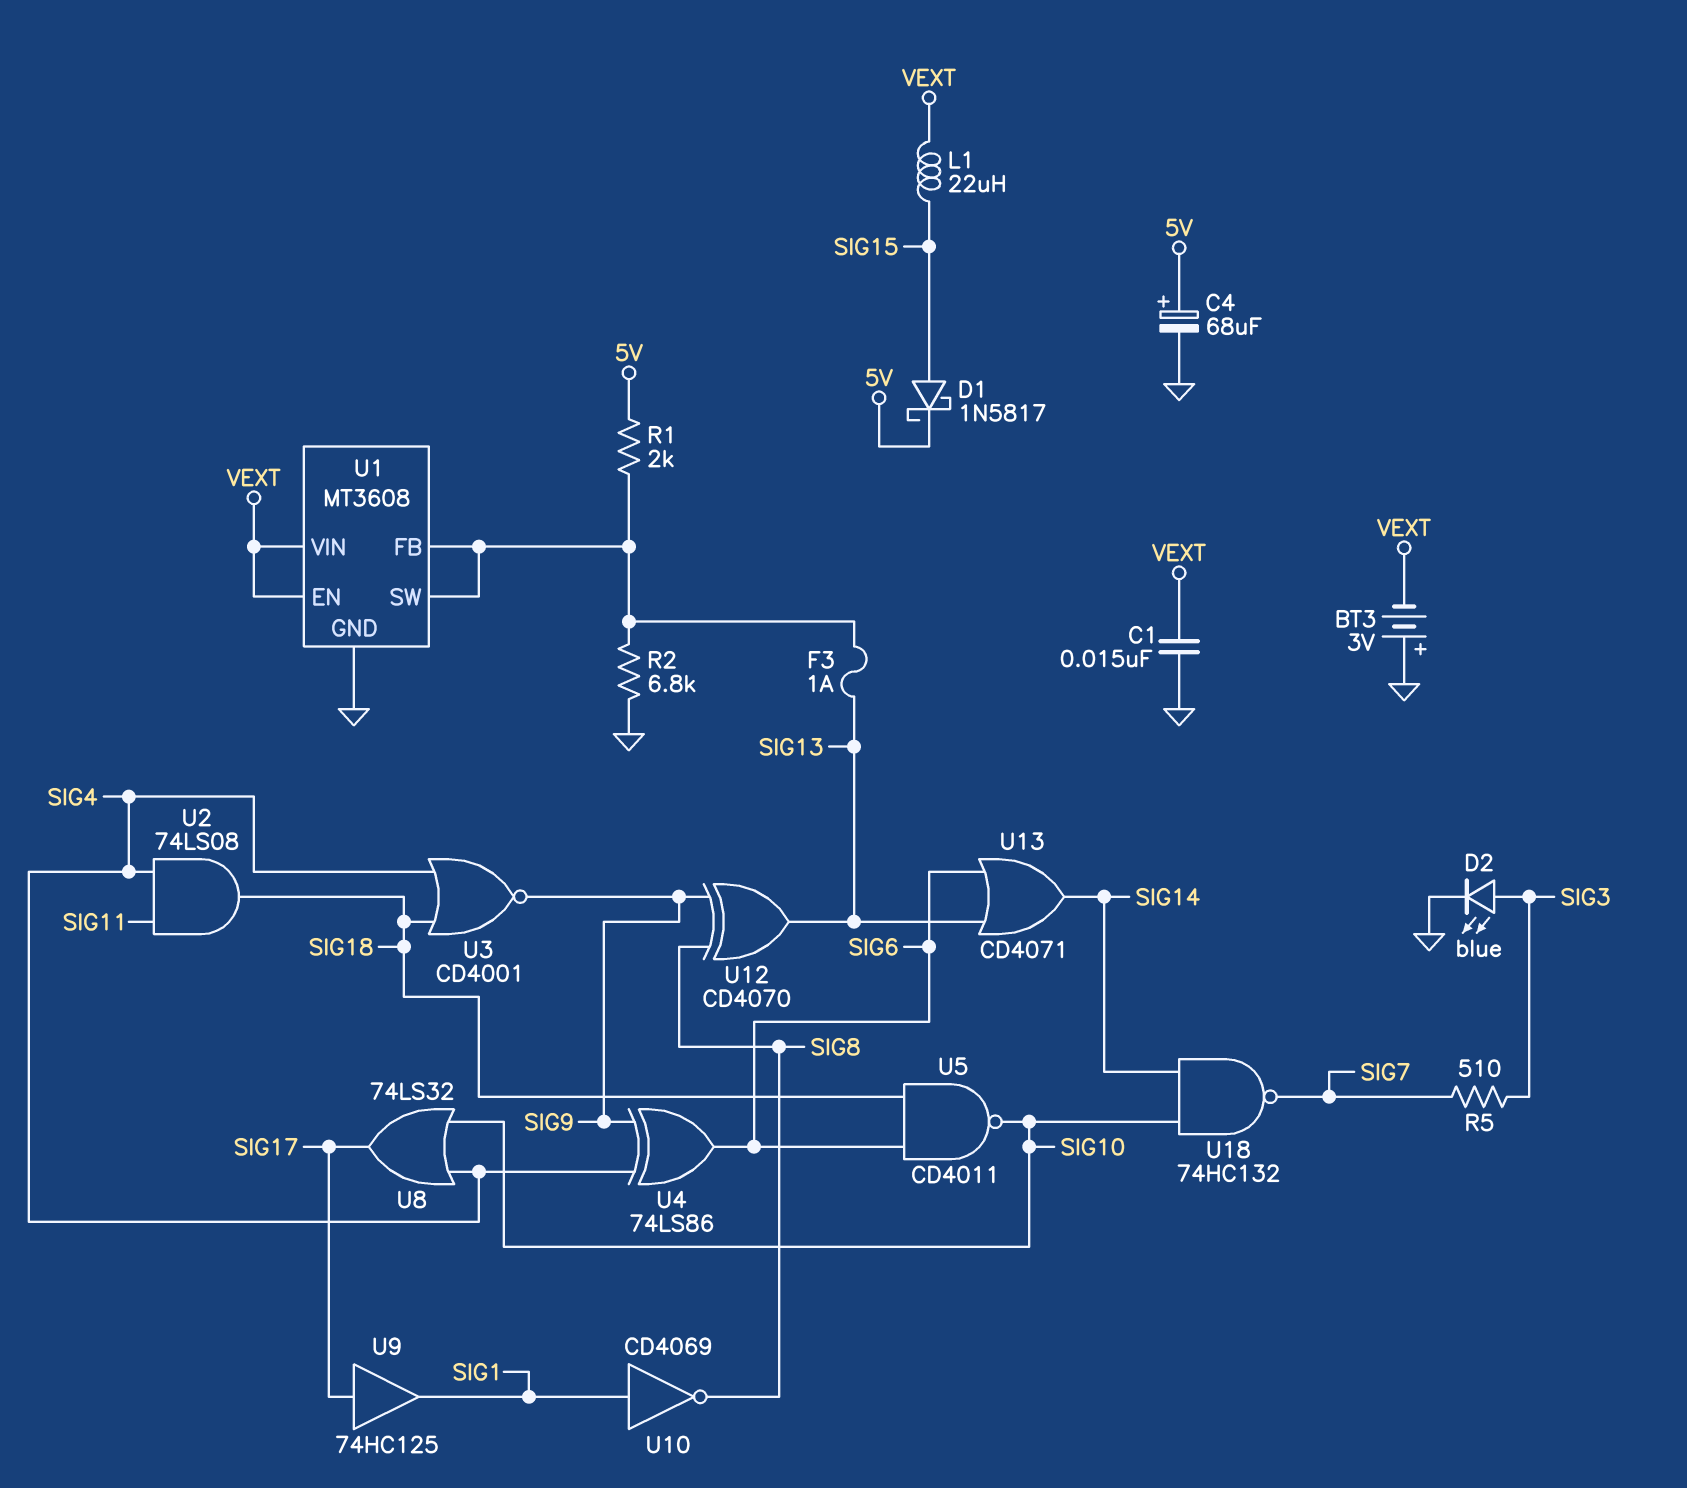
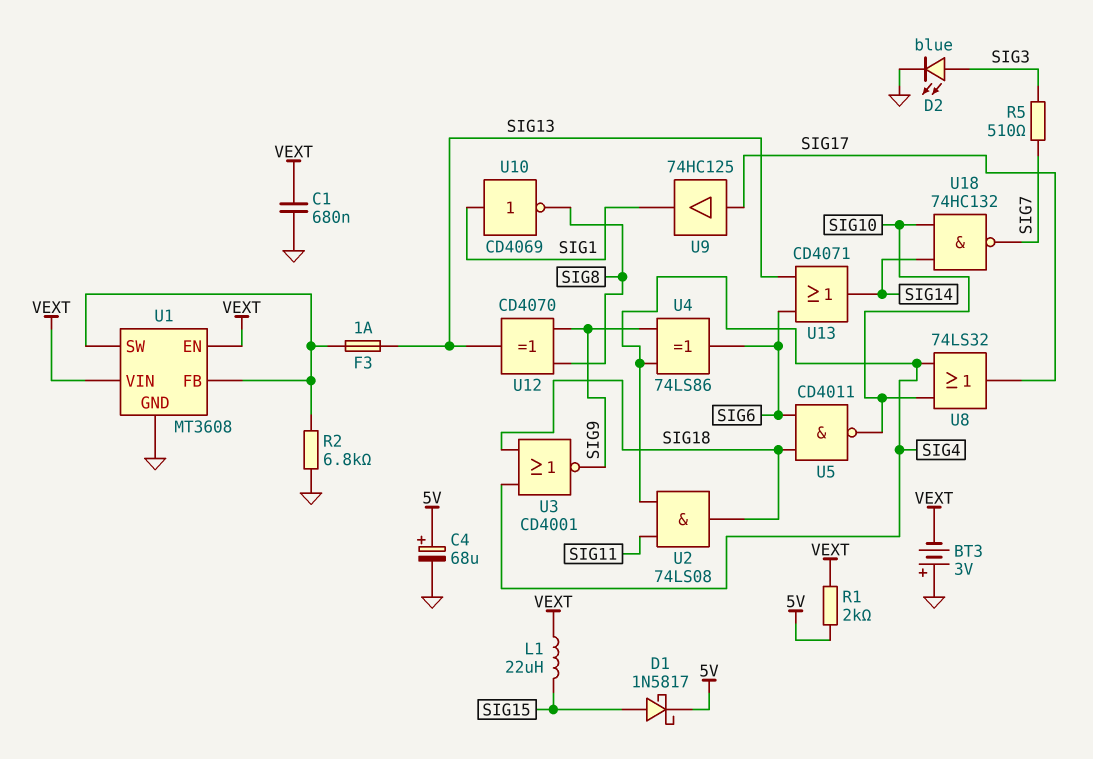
C1: 15nF (GND, VEXT) -> 680nF (GND, VEXT)
R1: 2k (5V, U1/FB) -> 2k (5V, VEXT)

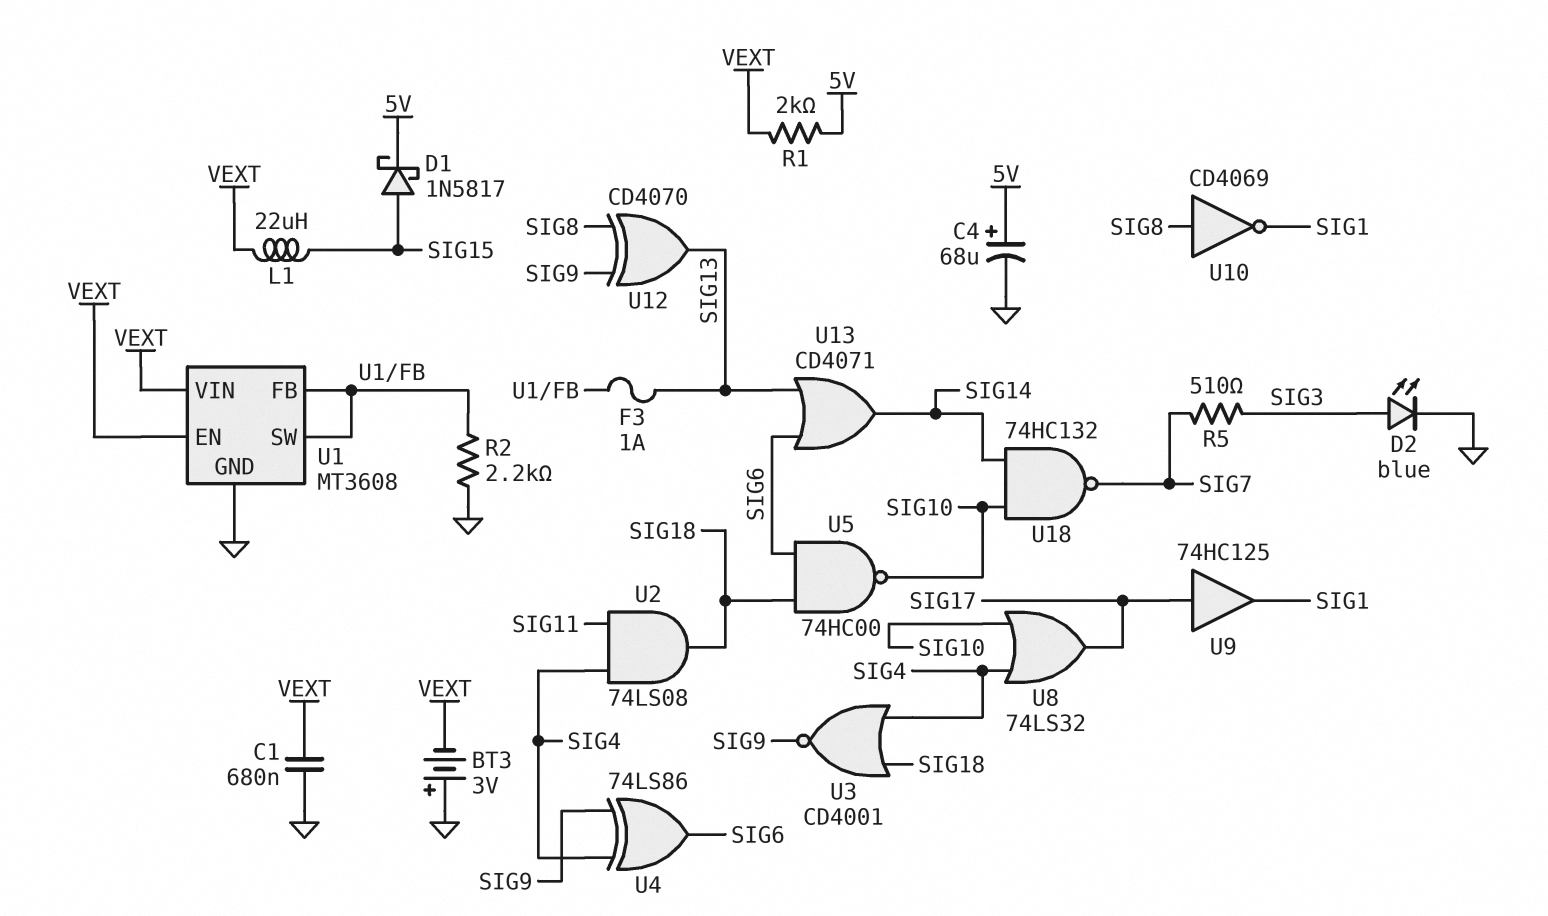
R2: 6.8k (GND, U1/FB) -> 2.2k (GND, U1/FB)
U5: NAND CD4011 (in SIG6, in SIG18, out SIG10) -> NAND 74HC00 (in SIG6, in SIG18, out SIG10)
U10: NOT CD4069 (in SIG1, out SIG8) -> NOT CD4069 (in SIG8, out SIG1)

